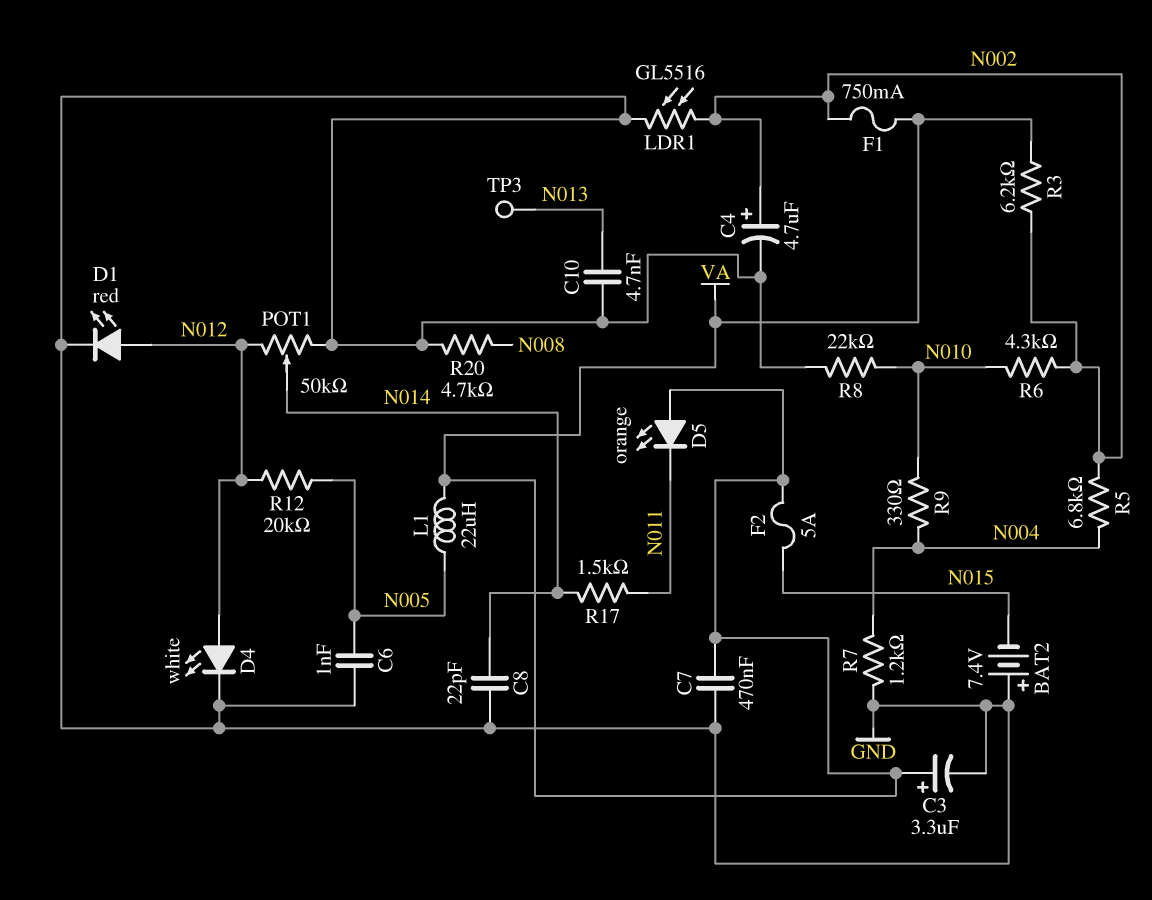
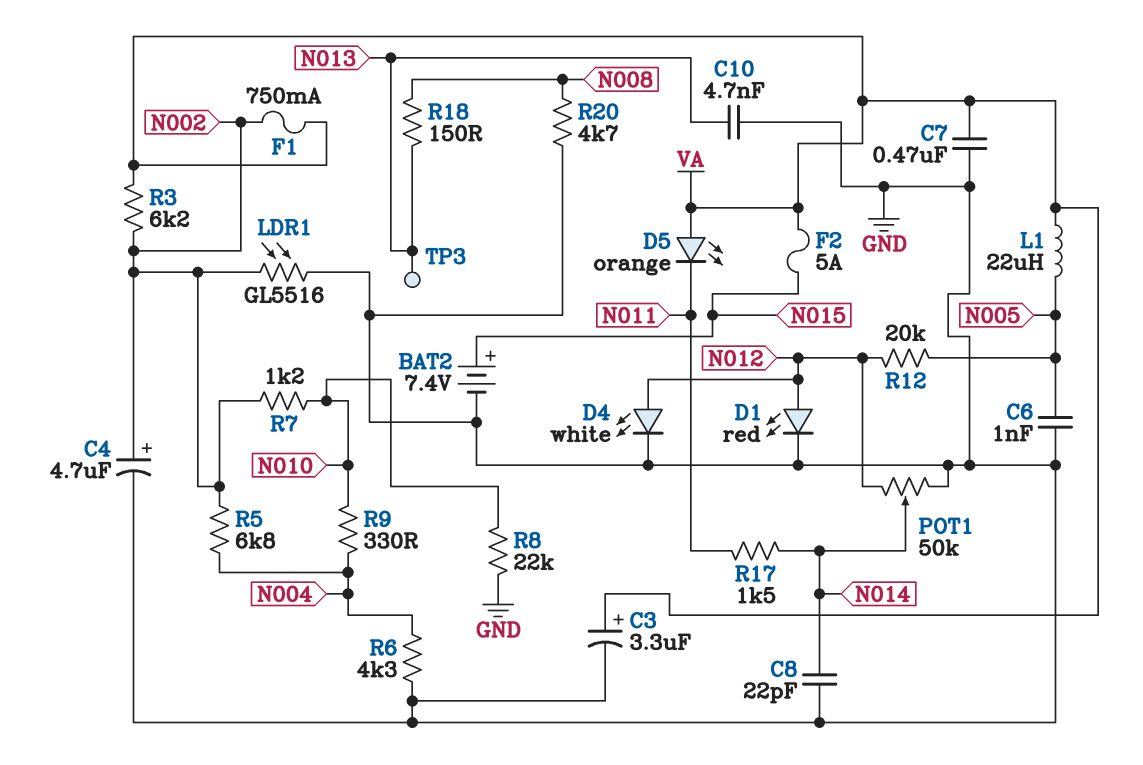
BAT2: 7.4V (plus GND, minus N015) -> 7.4V (plus N015, minus GND)
R6: 4.3k (N002, N010) -> 4.3k (GND, N004)
R7: 1.2k (GND, N004) -> 1.2k (N002, N010)
R18: none -> 150 (N008, N013)

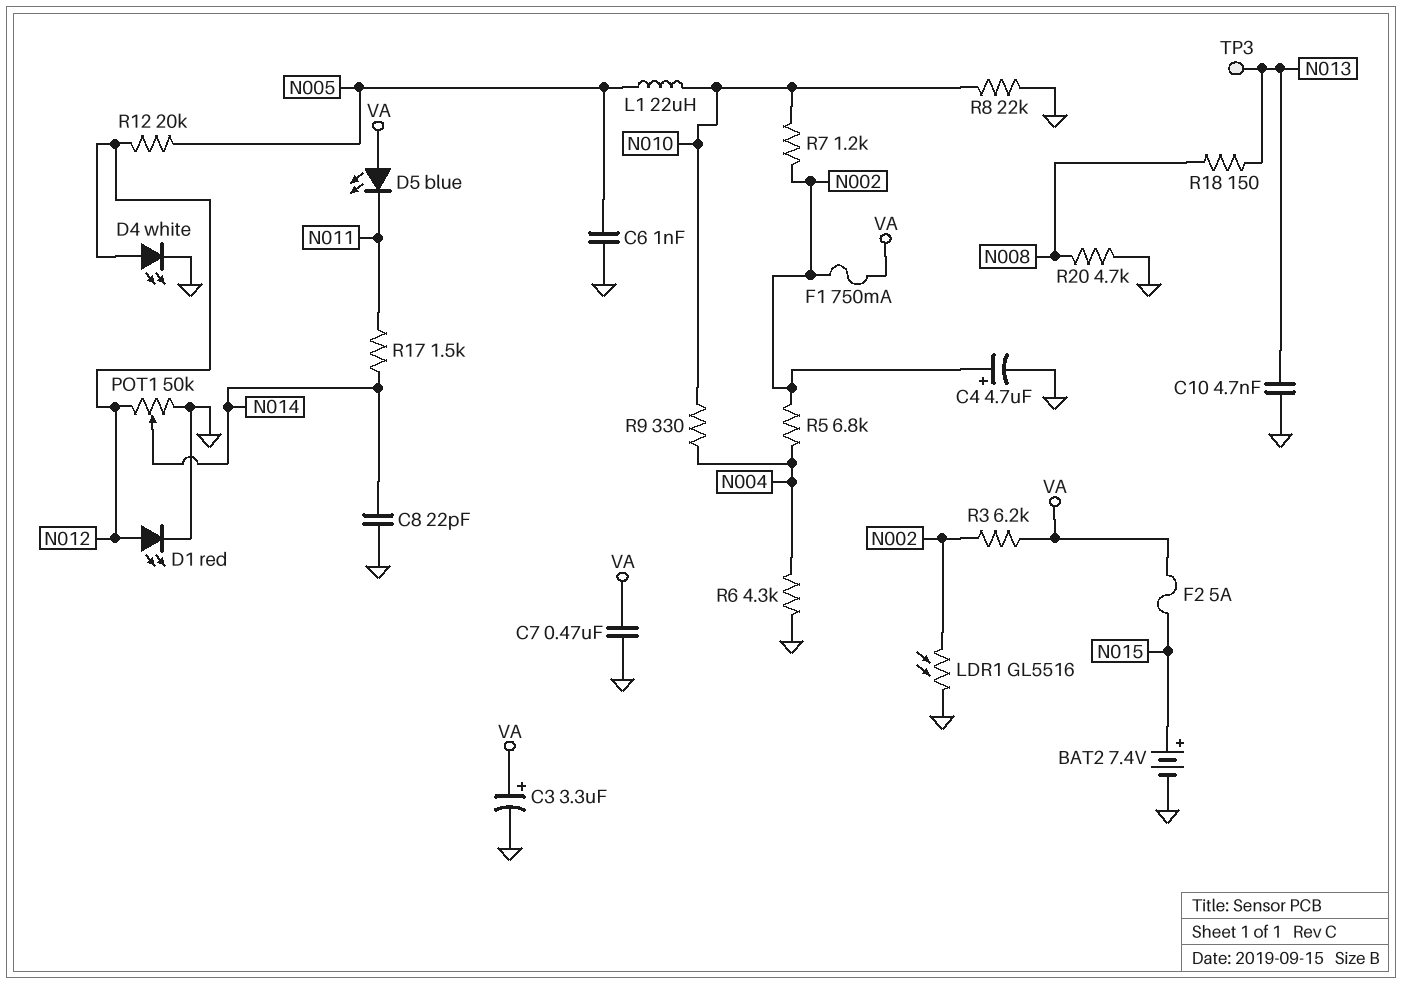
D5: LED orange (A VA, K N011) -> LED blue (A VA, K N011)
L1: 22uH (N005, VA) -> 22uH (N005, N010)

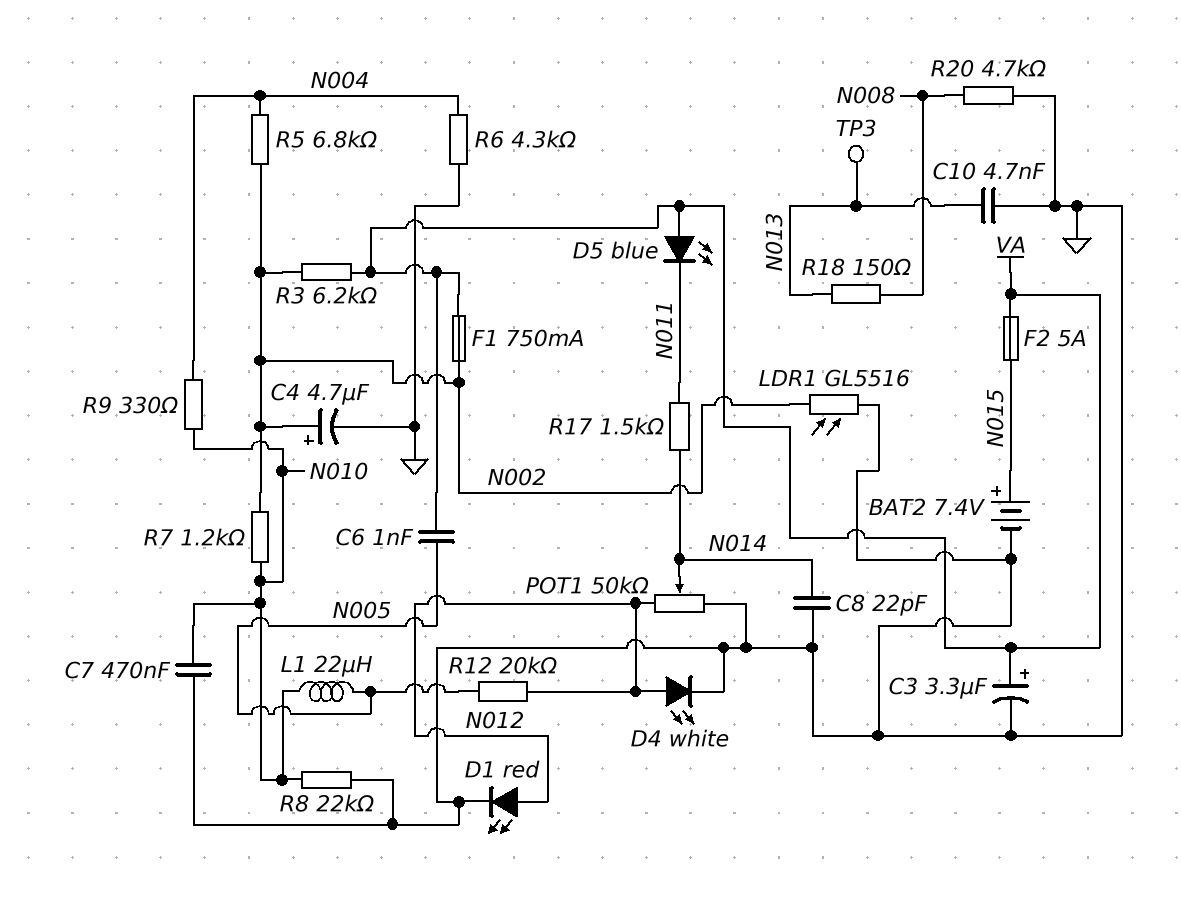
C6: 1nF (GND, N005) -> 1nF (N005, VA)
C7: 470nF (GND, VA) -> 470nF (GND, N010)

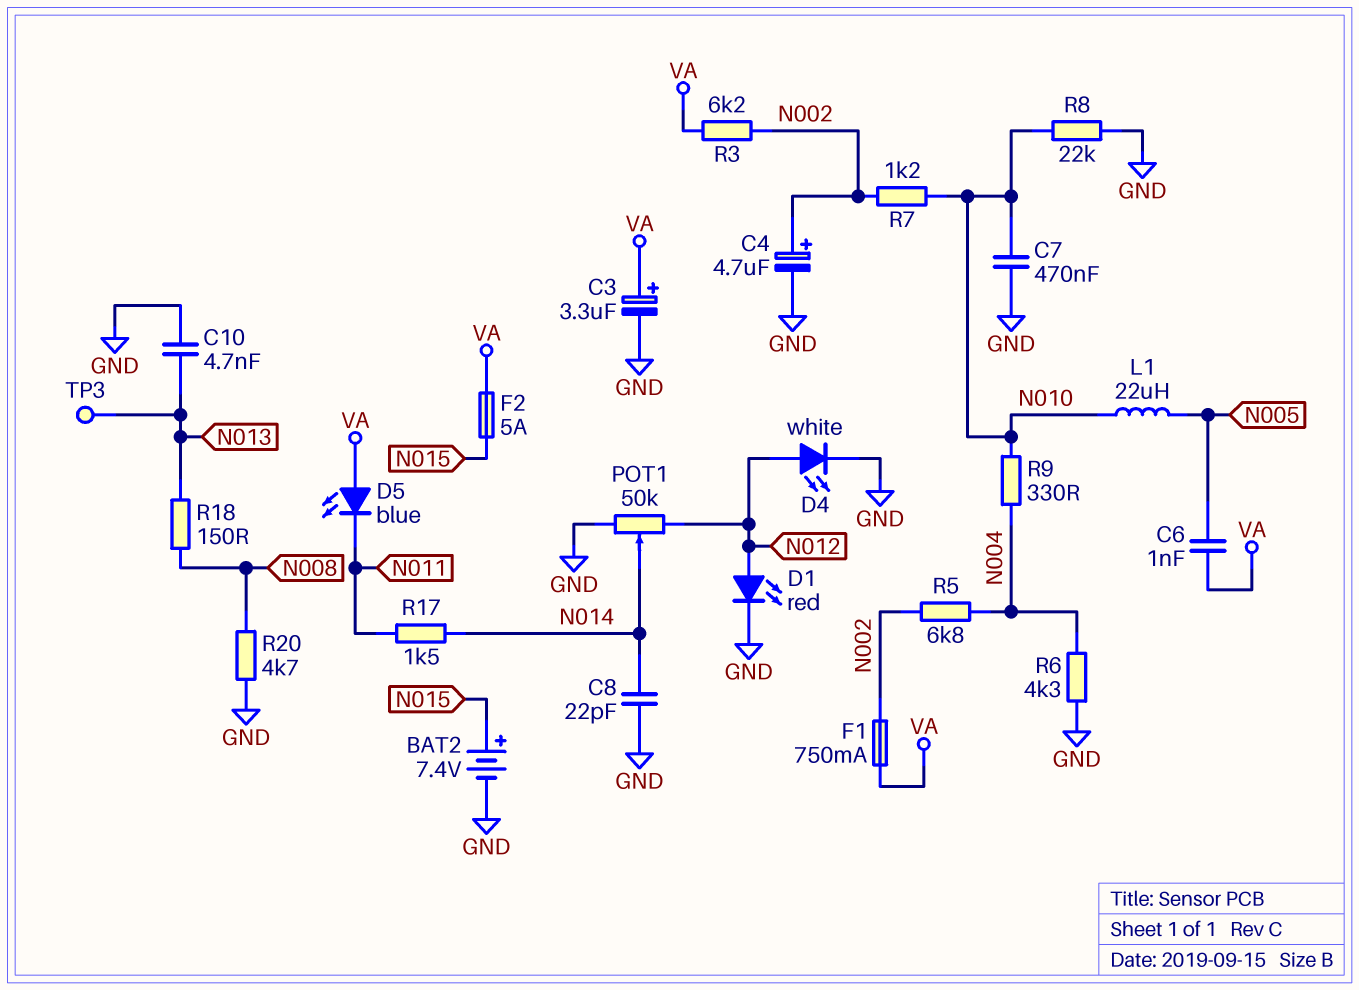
LDR1: GL5516 (GND, N002) -> none
R12: 20k (N005, N012) -> none

